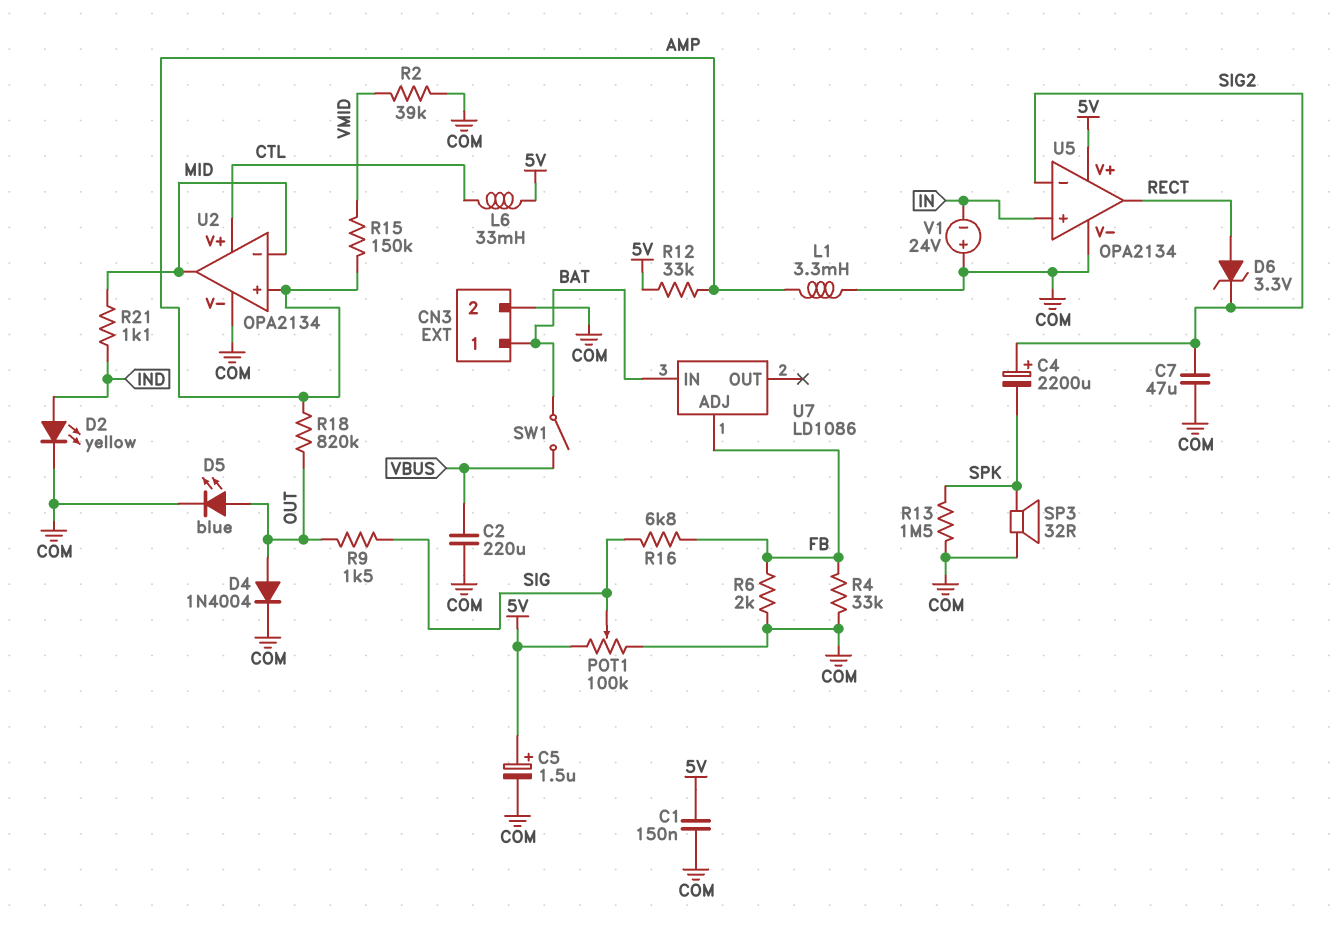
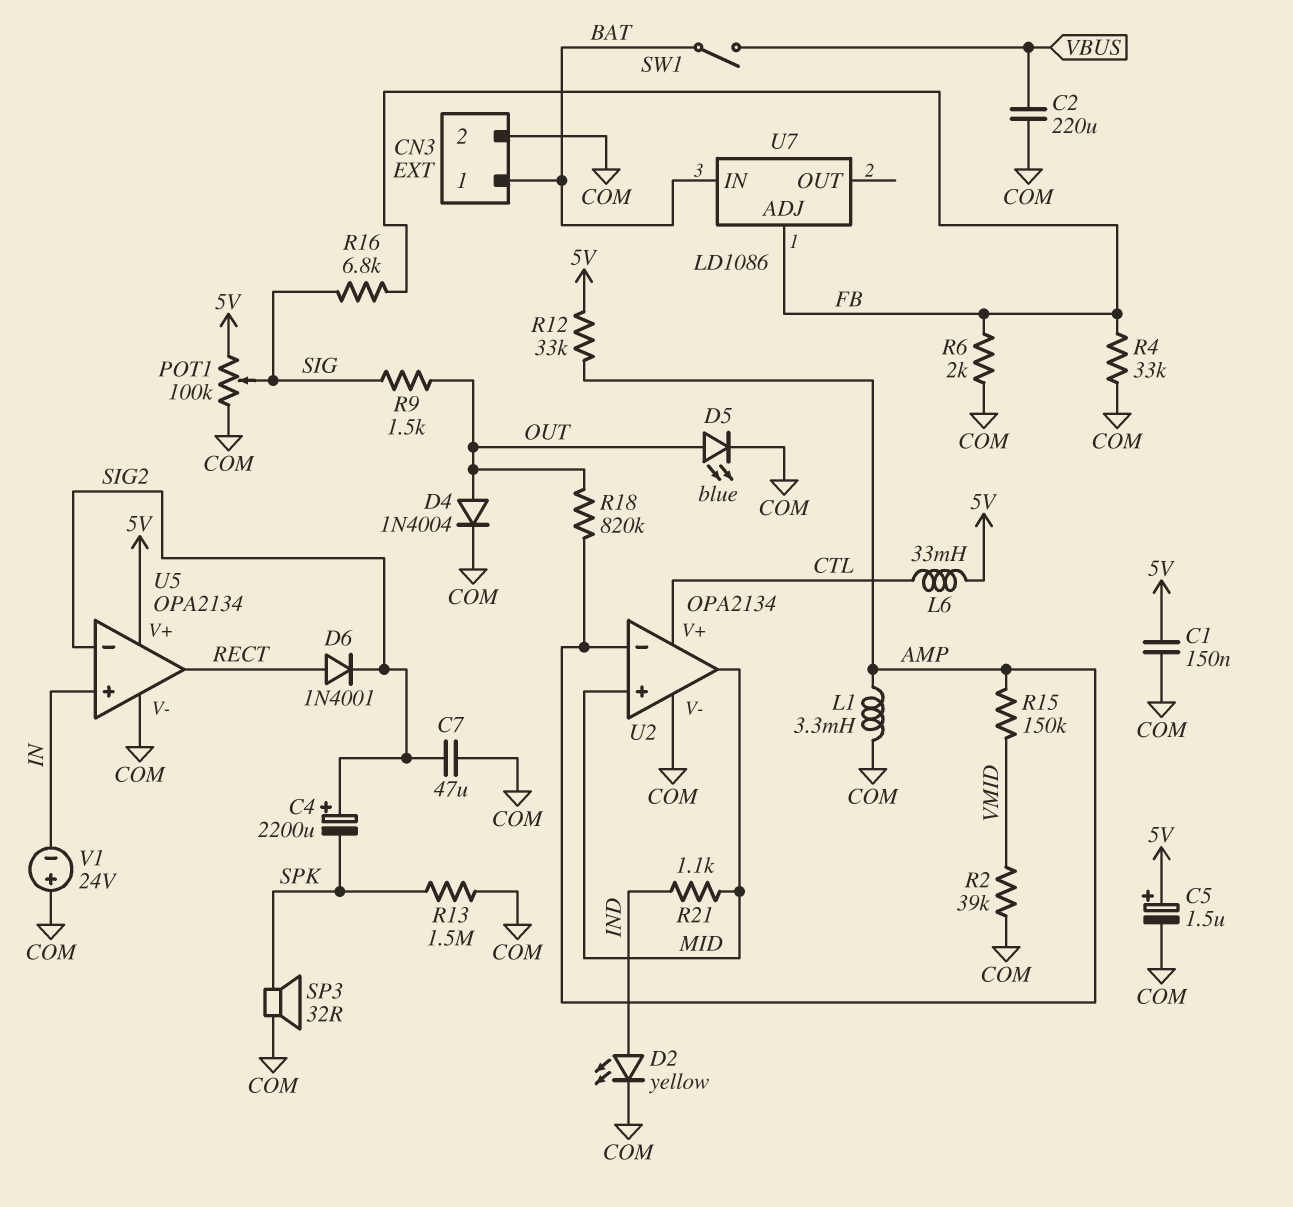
D6: zener 3.3V (A RECT, K SIG2) -> diode 1N4001 (A RECT, K SIG2)
U2 pin in+: AMP -> MID
U2 pin in-: MID -> AMP

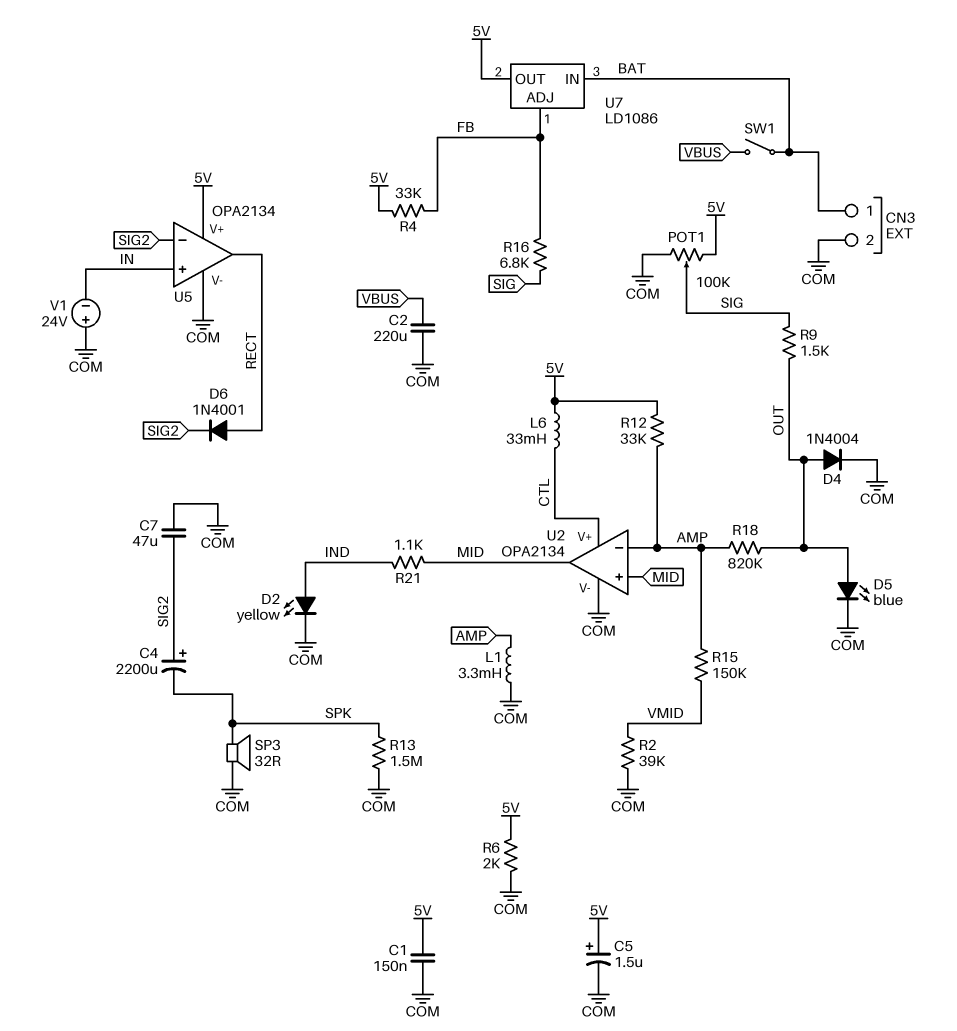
R4: 33k (COM, FB) -> 33k (5V, FB)
R6: 2k (COM, FB) -> 2k (5V, COM)
U7 pin OUT: none -> 5V

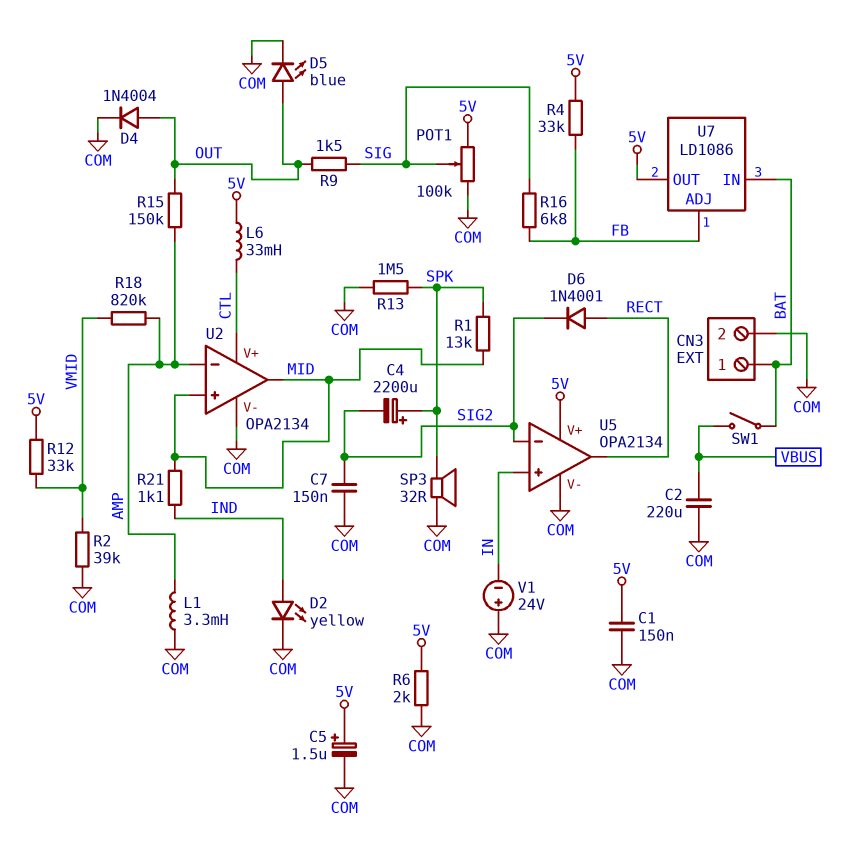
C4: 2200uF (plus SIG2, minus SPK) -> 2200uF (plus SPK, minus SIG2)
C7: 47uF (COM, SIG2) -> 150nF (COM, SIG2)
R1: none -> 13k (MID, SPK)
R12: 33k (5V, AMP) -> 33k (5V, VMID)
R15: 150k (AMP, VMID) -> 150k (AMP, OUT)
R18: 820k (AMP, OUT) -> 820k (AMP, VMID)

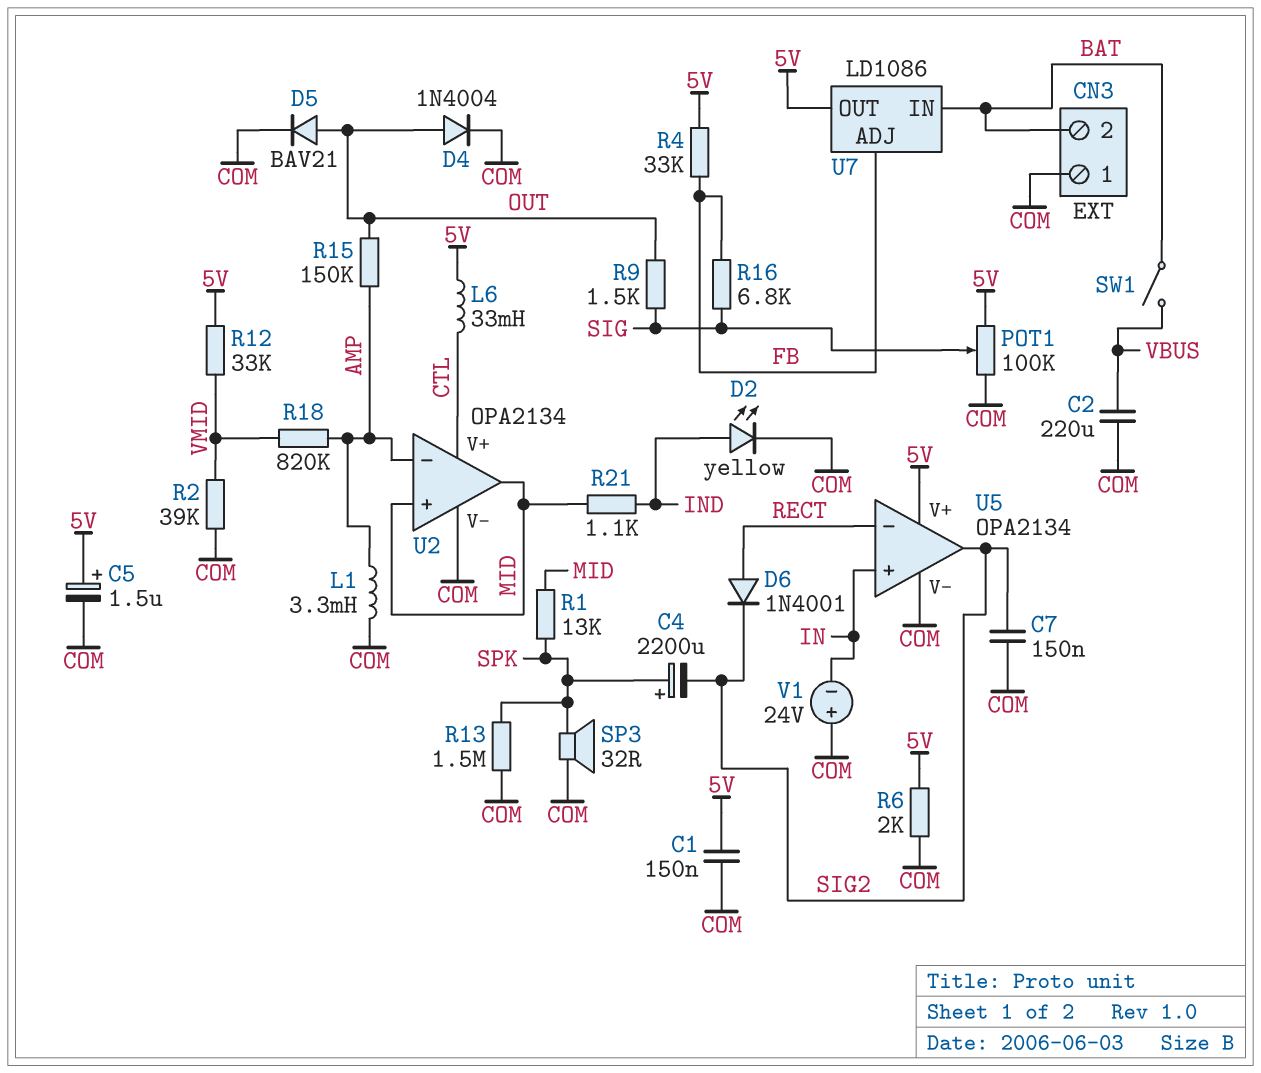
CN3 pin 1: BAT -> COM
CN3 pin 2: COM -> BAT
D5: LED blue (A OUT, K COM) -> diode BAV21 (A OUT, K COM)
U5 pin in-: SIG2 -> RECT
U5 pin out: RECT -> SIG2

